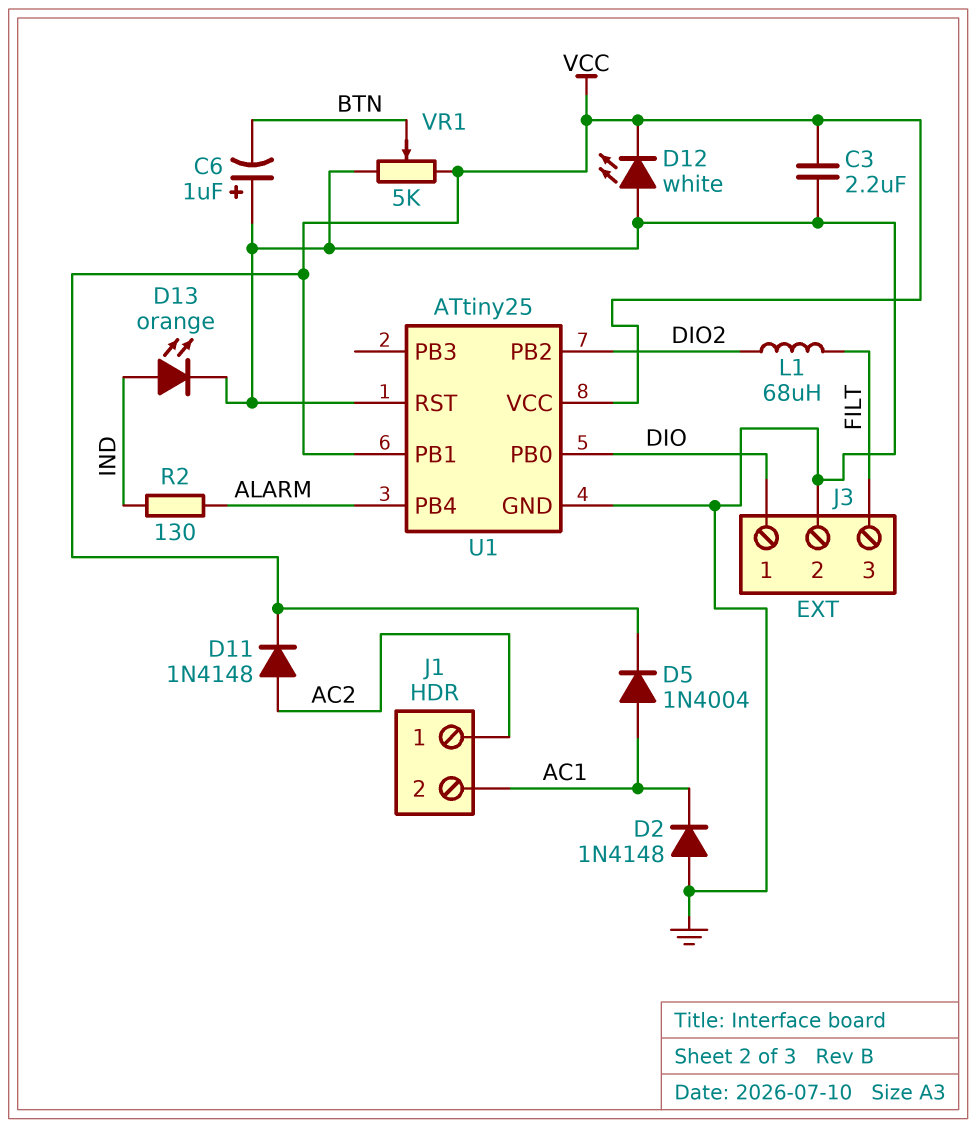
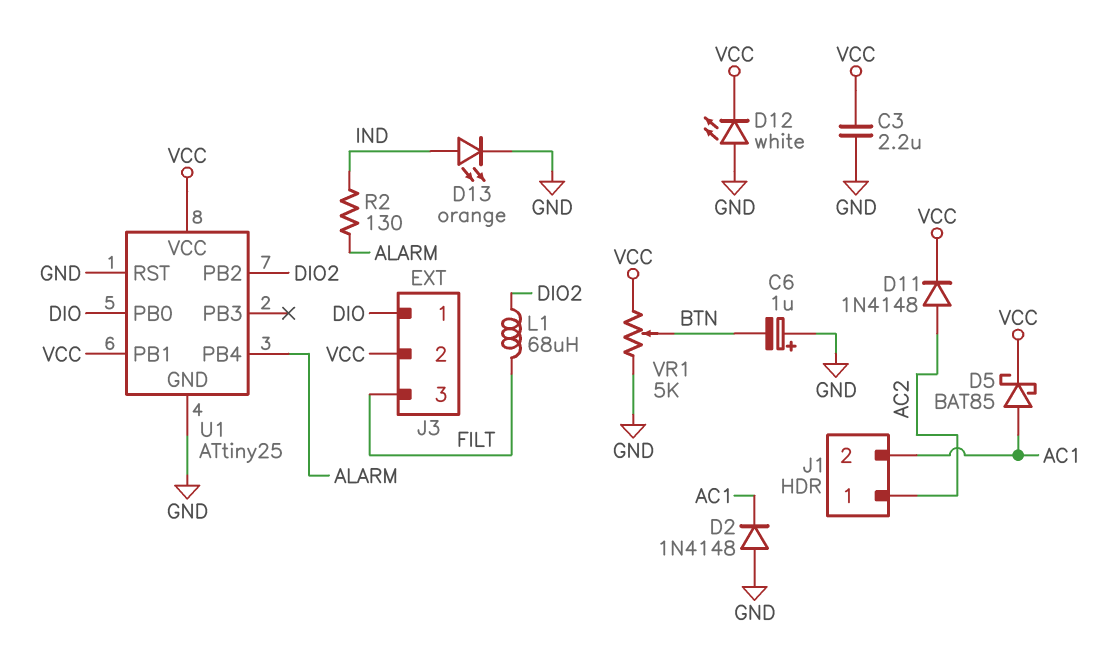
D5: diode 1N4004 (A AC1, K VCC) -> schottky BAT85 (A AC1, K VCC)
J3 pin 2: GND -> VCC

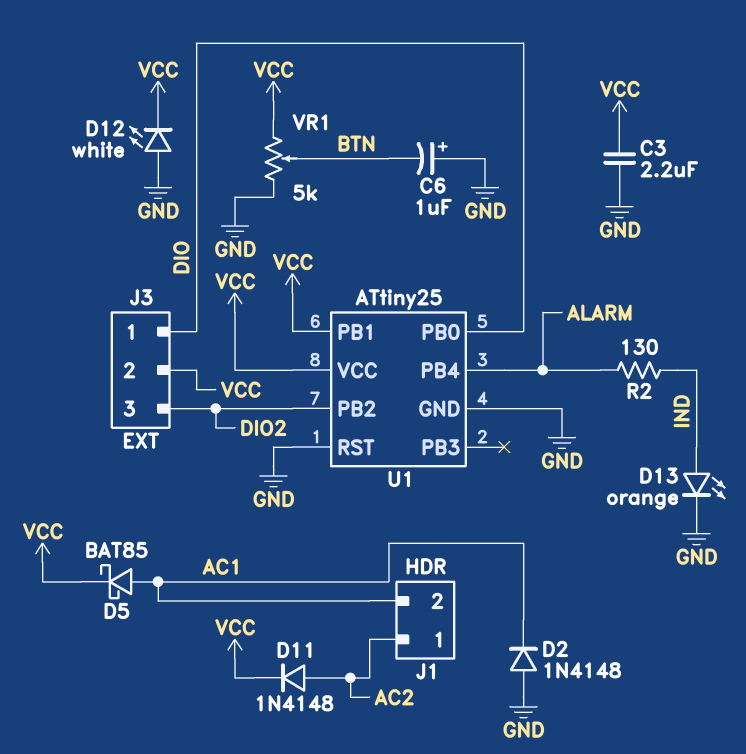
J3 pin 3: FILT -> DIO2
L1: 68uH (DIO2, FILT) -> none

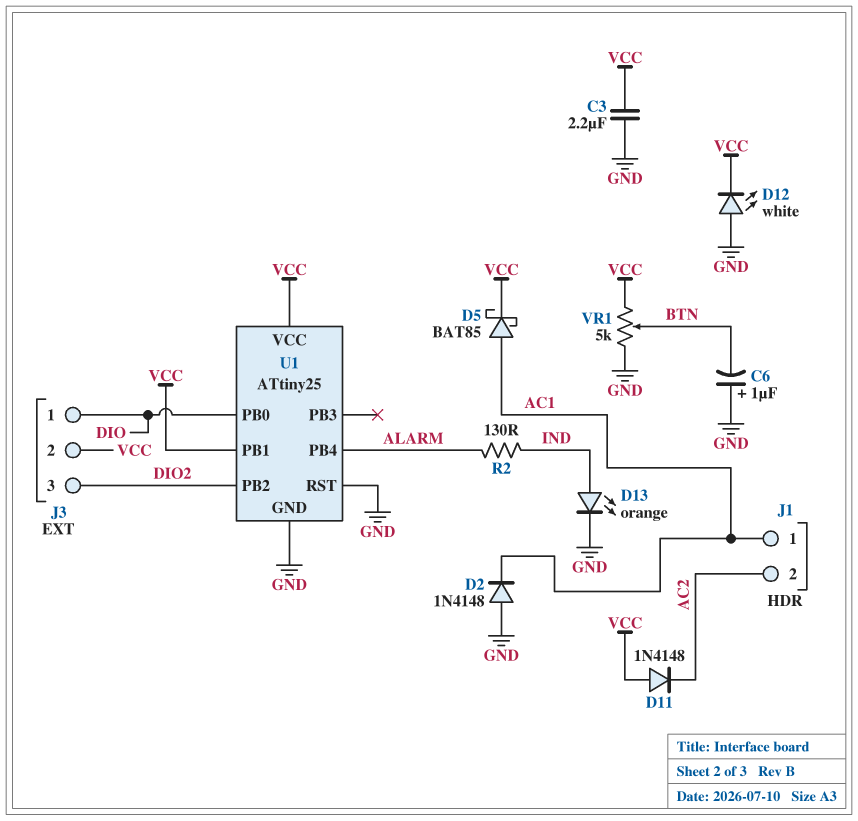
D11: diode 1N4148 (A AC2, K VCC) -> diode 1N4148 (A VCC, K AC2)
J1 pin 1: AC2 -> AC1
J1 pin 2: AC1 -> AC2

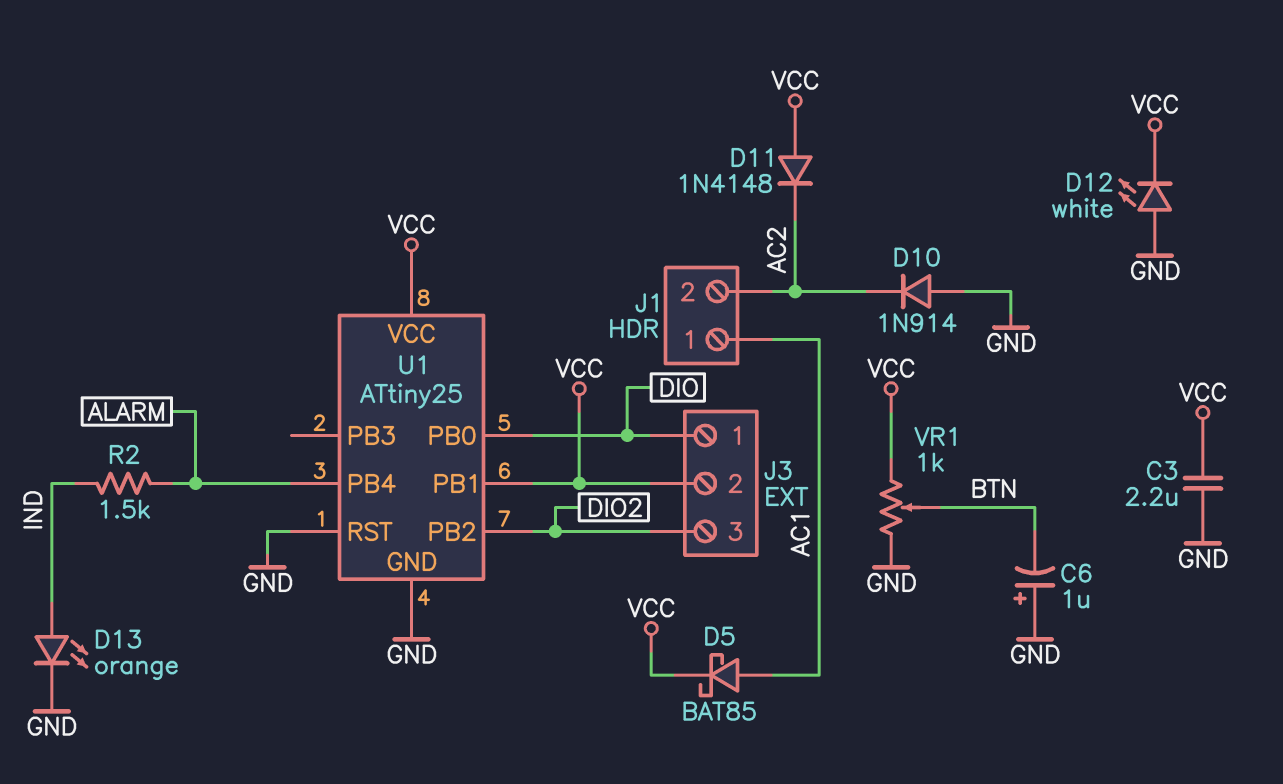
D2: diode 1N4148 (A GND, K AC1) -> none
D10: none -> diode 1N914 (A GND, K AC2)
R2: 130 (ALARM, IND) -> 1.5k (ALARM, IND)
VR1: 5k (GND, VCC, wiper BTN) -> 1k (GND, VCC, wiper BTN)

